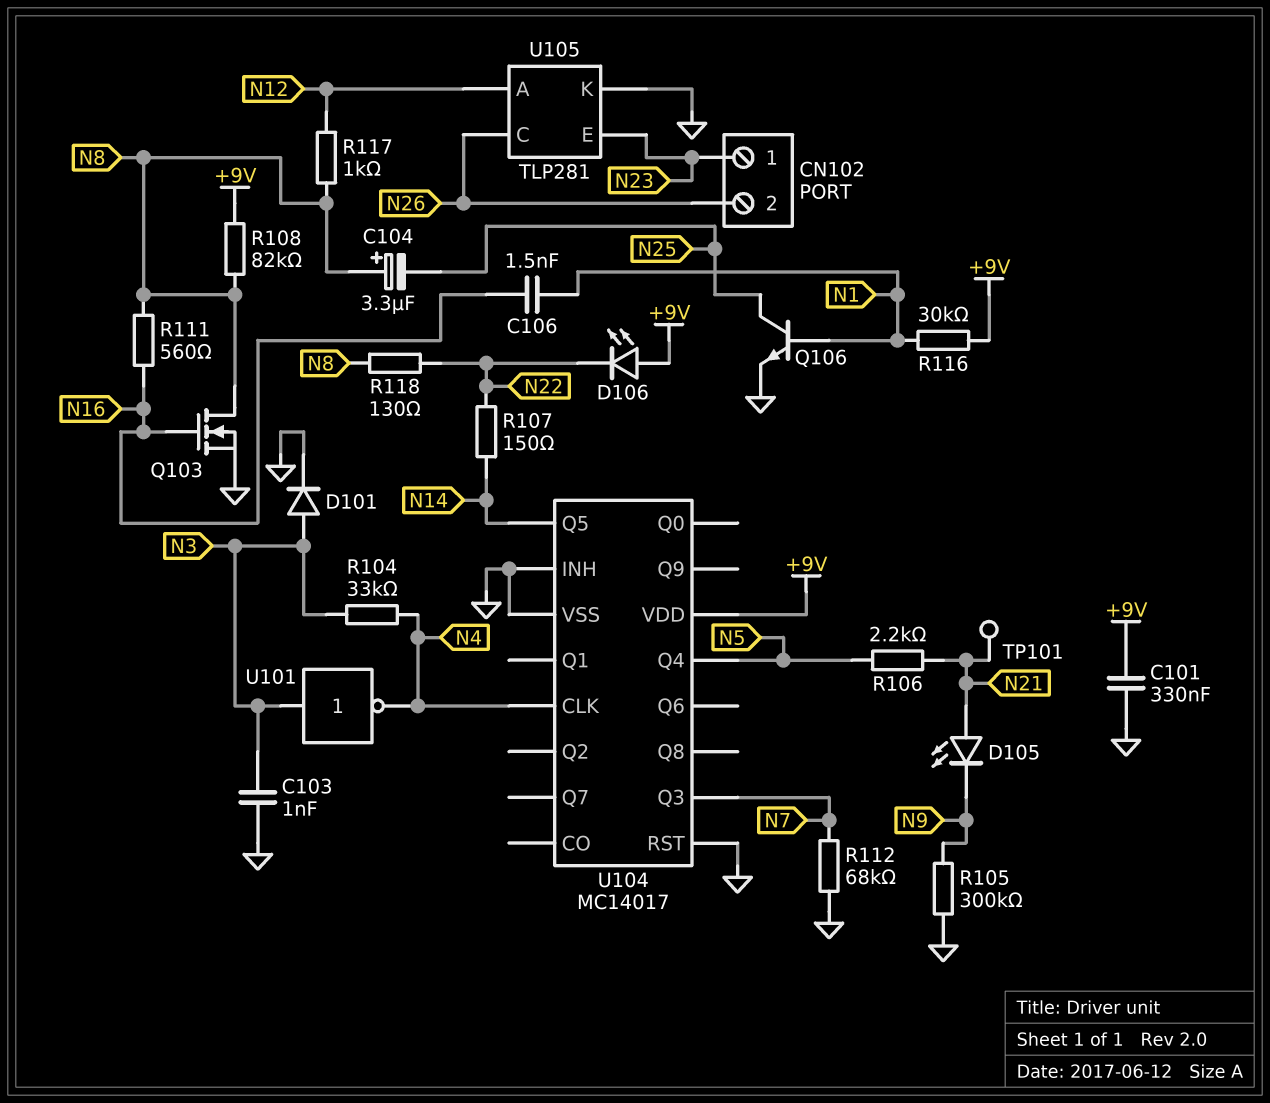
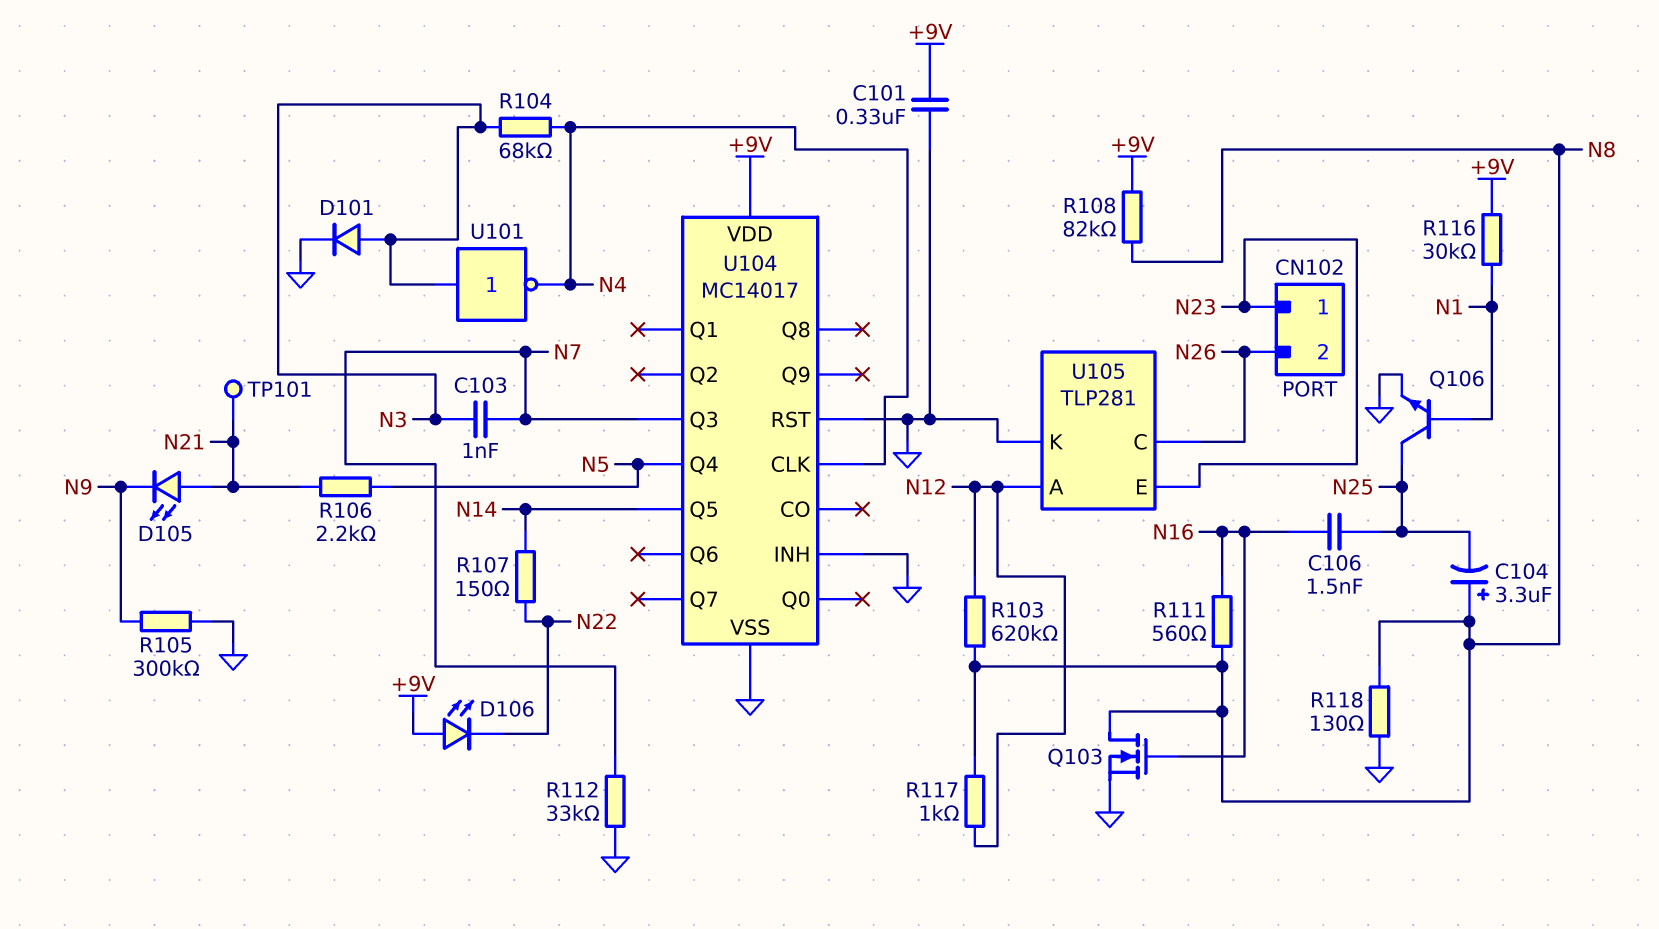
C103: 1nF (GND, N3) -> 1nF (N3, N7)
C106: 1.5nF (N1, N16) -> 1.5nF (N16, N25)
R103: none -> 620k (N8, N12)
R104: 33k (N3, N4) -> 68k (N3, N4)
R112: 68k (GND, N7) -> 33k (GND, N7)
R118: 130 (N8, N22) -> 130 (GND, N8)

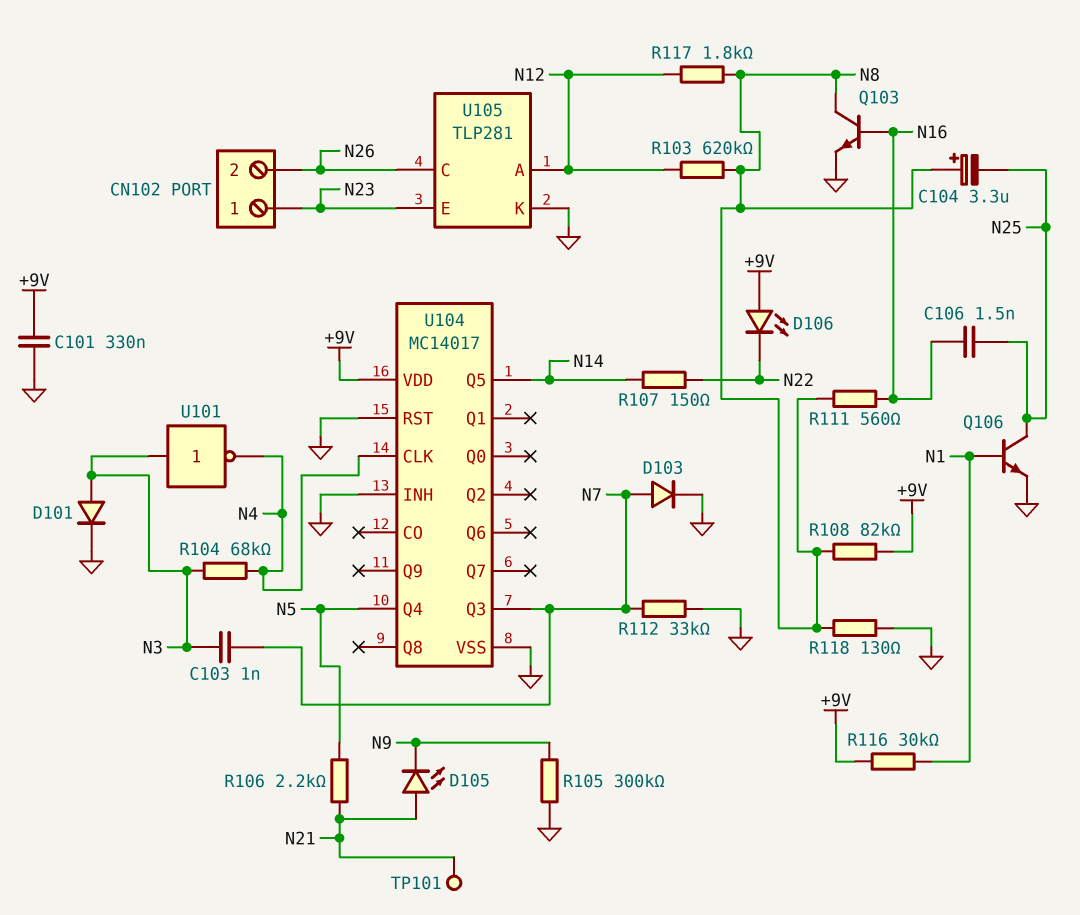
D103: none -> diode (A N7, K GND)
Q103: NMOS (G N16, D N8, S GND) -> NPN (B N16, C N8, E GND)
R117: 1k (N8, N12) -> 1.8k (N8, N12)

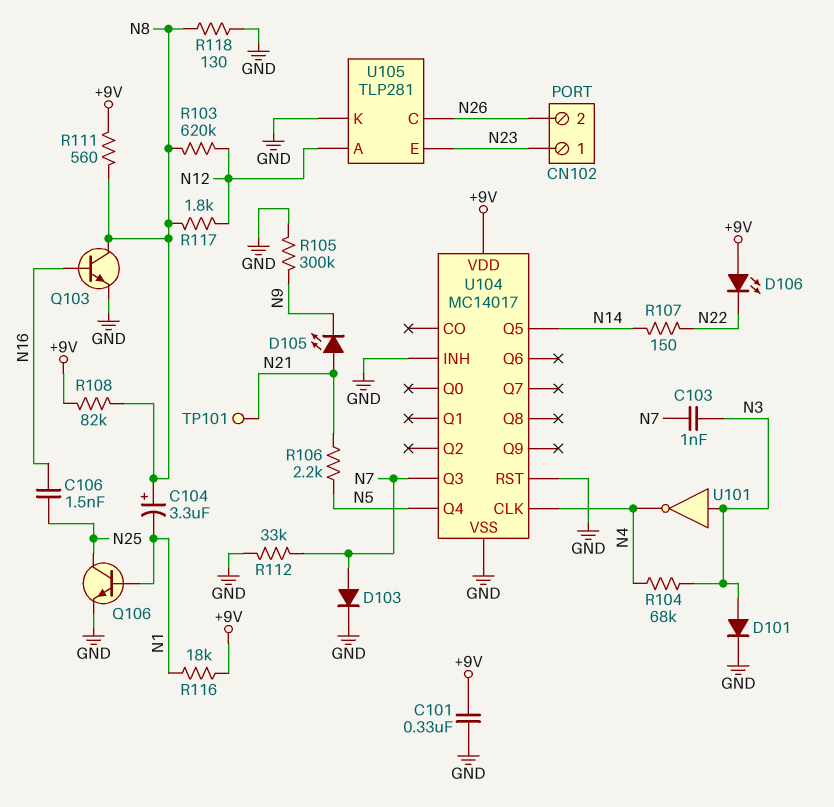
C104: 3.3uF (plus N8, minus N25) -> 3.3uF (plus N8, minus N1)
R111: 560 (N8, N16) -> 560 (+9V, N8)
R116: 30k (+9V, N1) -> 18k (+9V, N1)

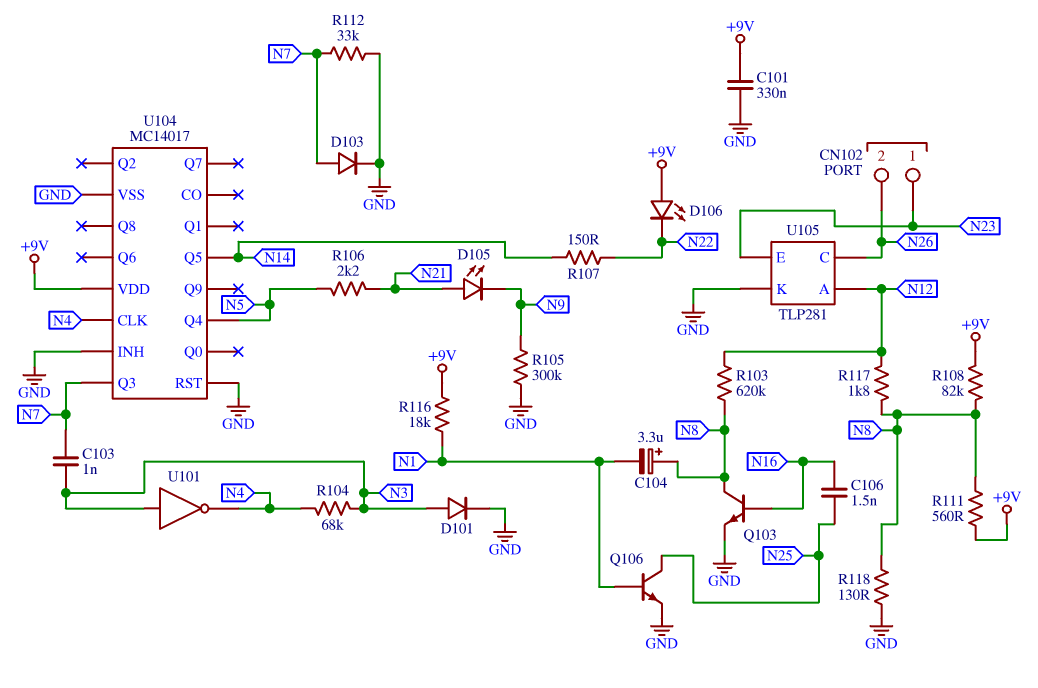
TP101: test point (N21) -> none

